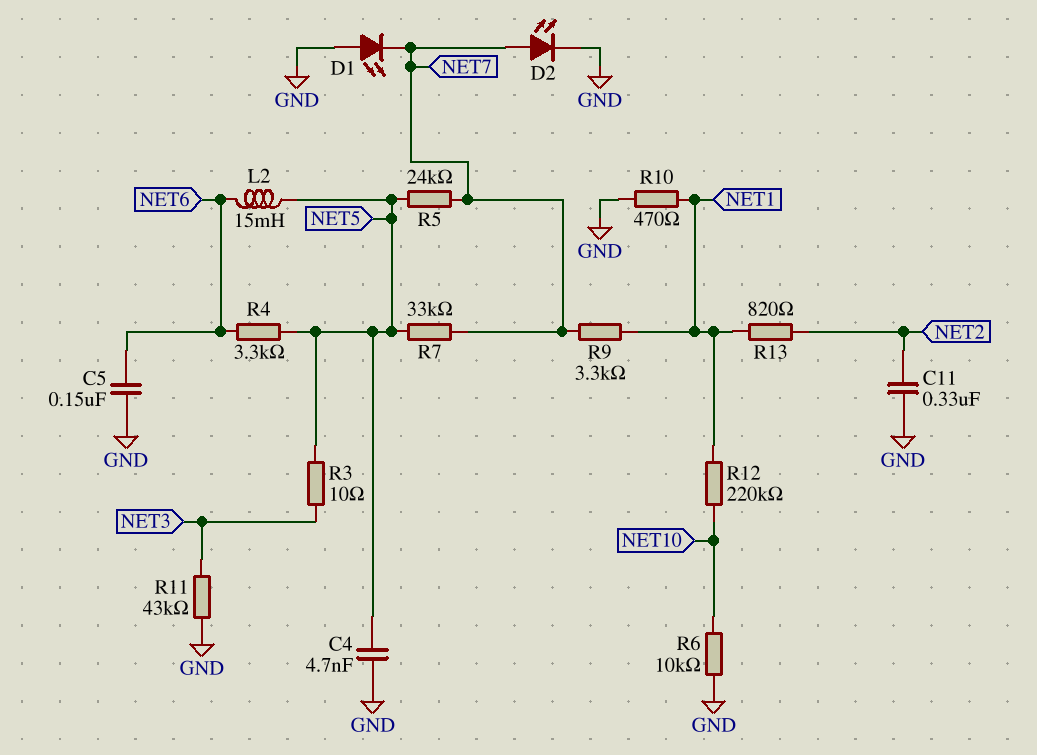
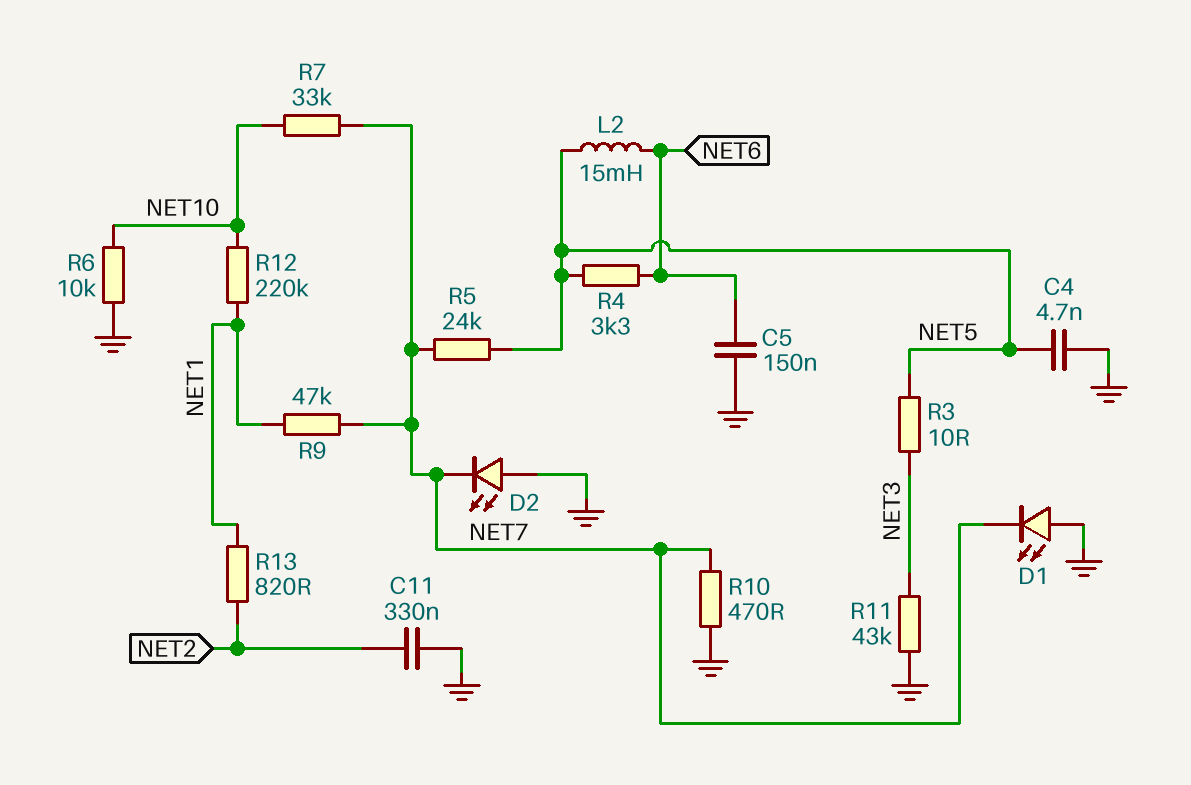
D2: LED (A NET7, K GND) -> LED (A GND, K NET7)
R7: 33k (NET5, NET7) -> 33k (NET7, NET10)
R9: 3.3k (NET1, NET7) -> 47k (NET1, NET7)
R10: 470 (GND, NET1) -> 470 (GND, NET7)

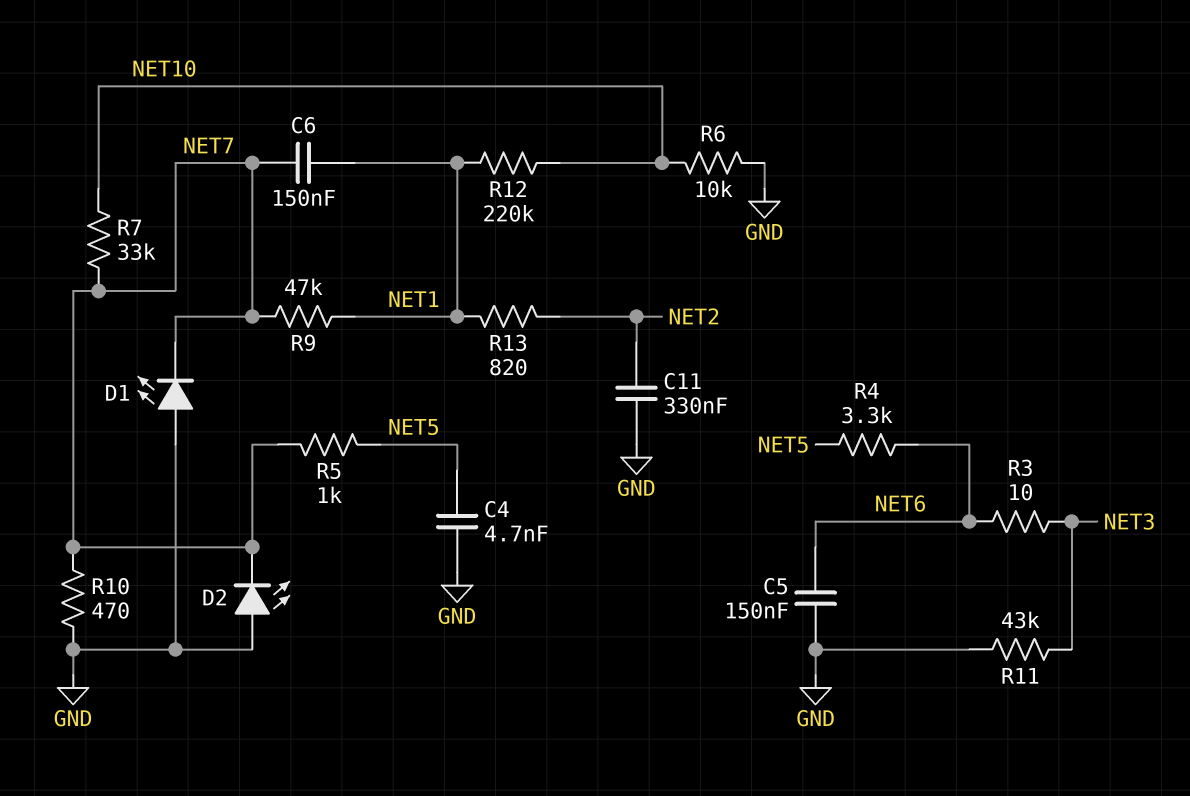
C6: none -> 150nF (NET1, NET7)
L2: 15mH (NET5, NET6) -> none
R3: 10 (NET3, NET5) -> 10 (NET3, NET6)
R5: 24k (NET5, NET7) -> 1k (NET5, NET7)

